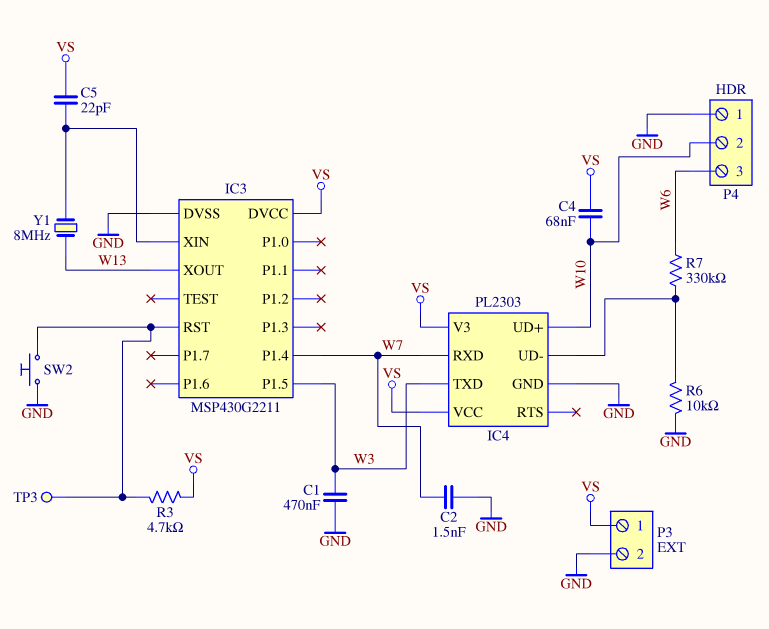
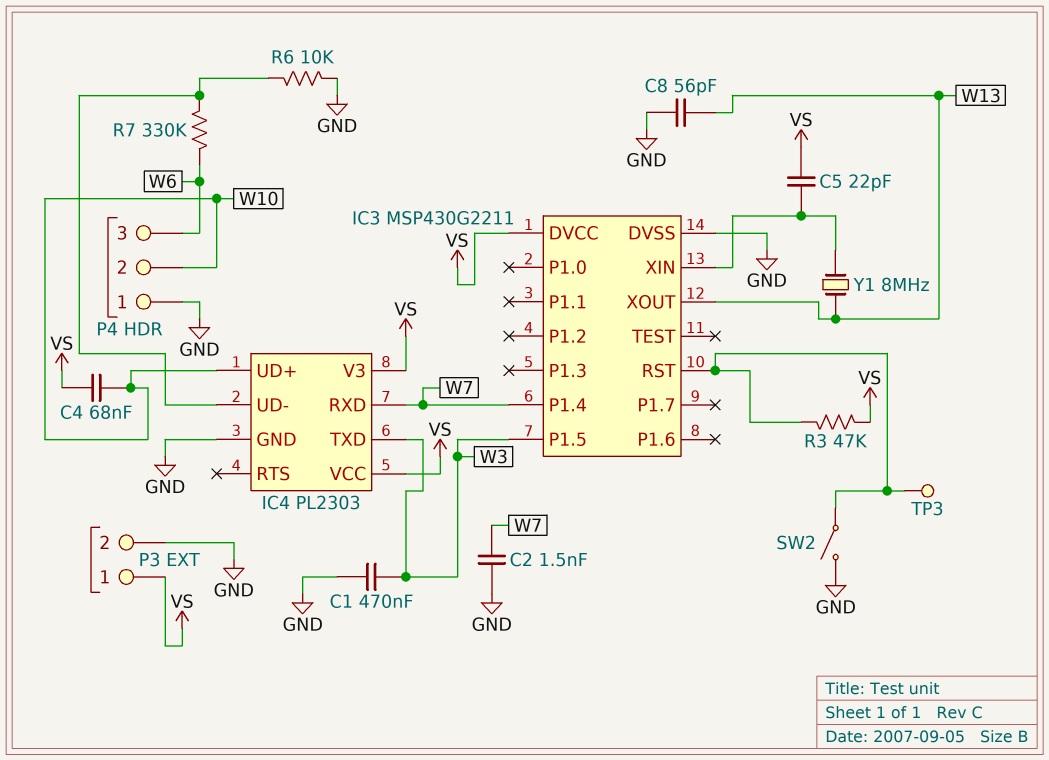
C8: none -> 56pF (GND, W13)
R3: 4.7k (IC3/RST, VS) -> 47k (IC3/RST, VS)
SW2: button (GND, IC3/RST) -> switch (GND, IC3/RST)

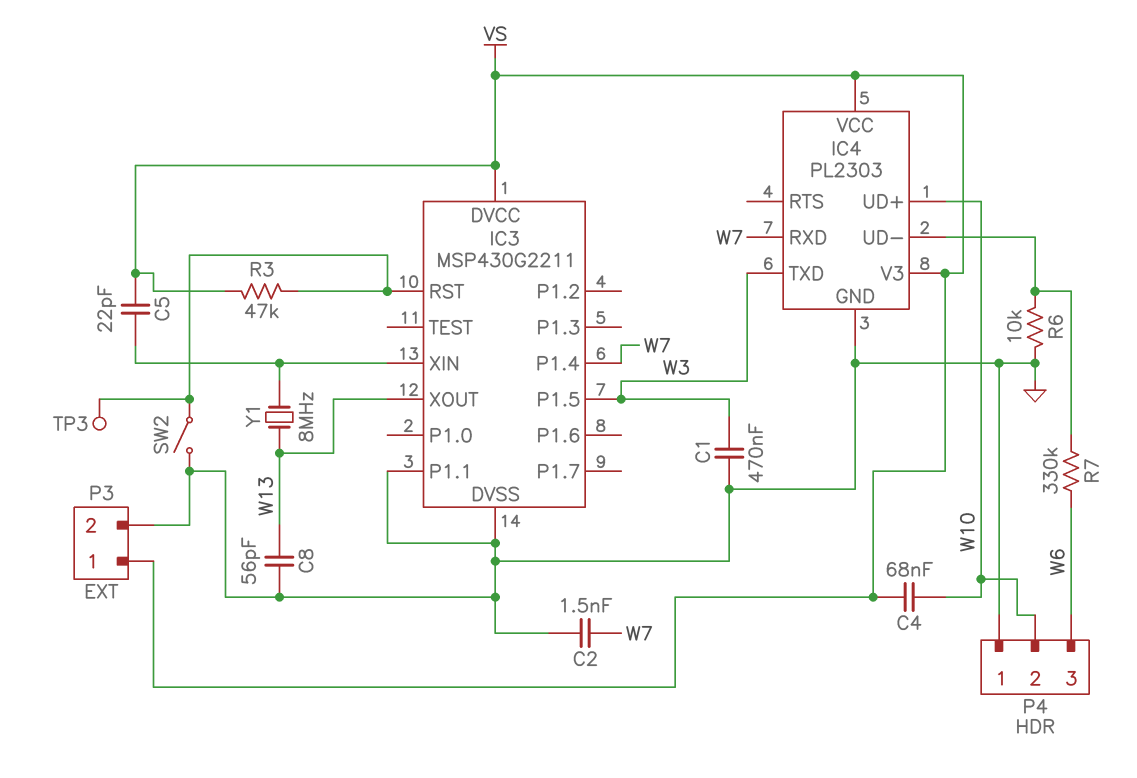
IC3 pin P1.1: none -> GND

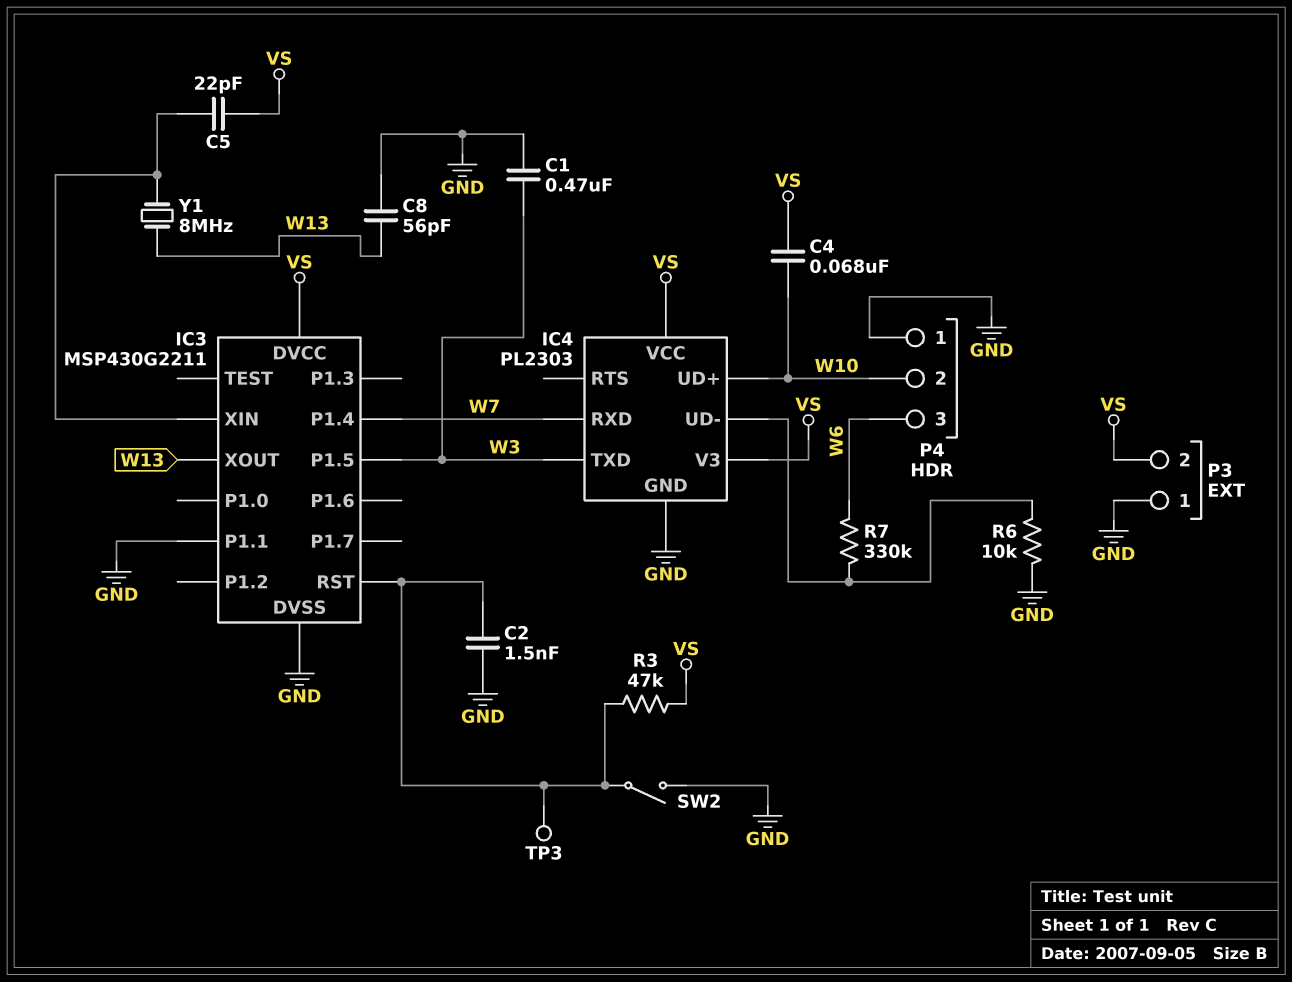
C2: 1.5nF (GND, W7) -> 1.5nF (GND, IC3/RST)
P3 pin 1: VS -> GND
P3 pin 2: GND -> VS

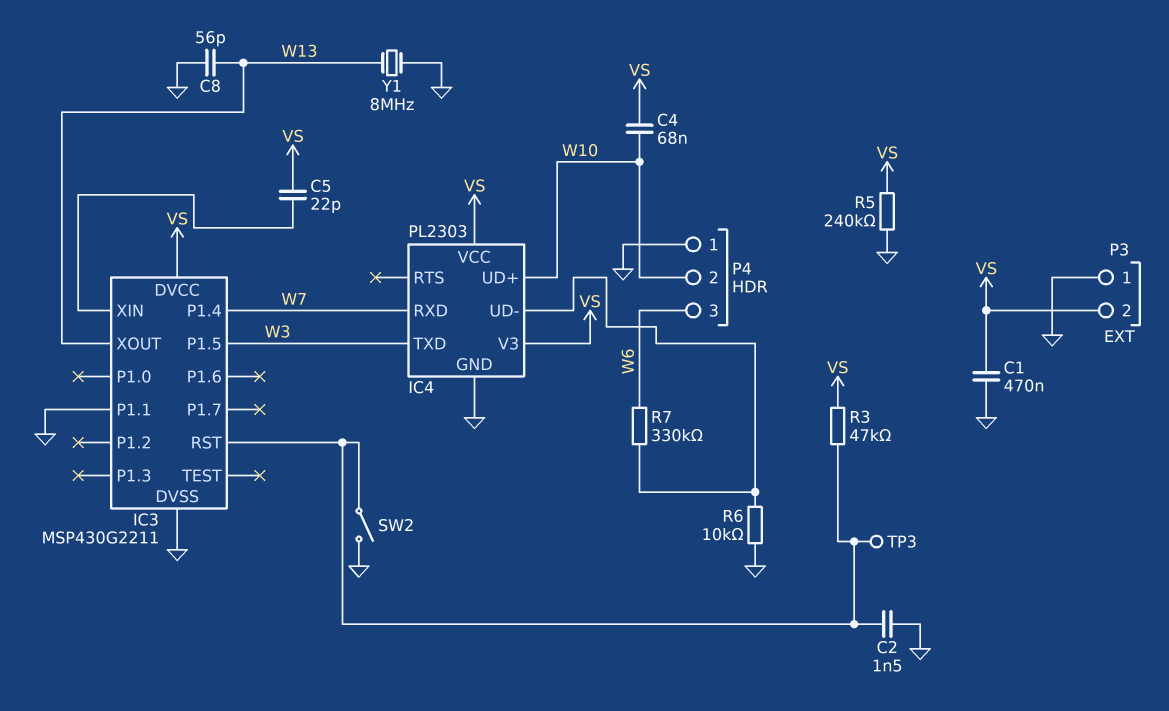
C1: 470nF (GND, W3) -> 470nF (GND, VS)
R5: none -> 240k (GND, VS)
Y1: 8MHz (IC3/XIN, W13) -> 8MHz (GND, W13)

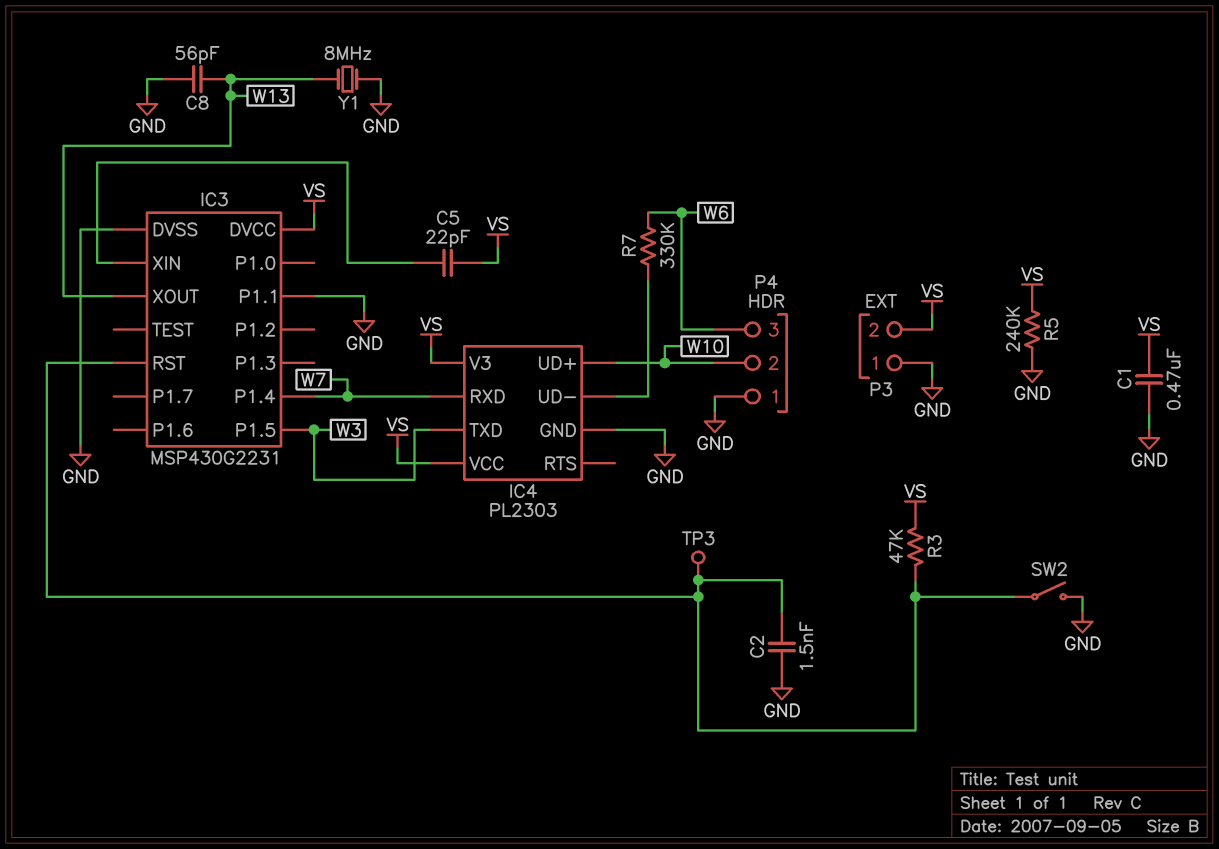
C4: 68nF (VS, W10) -> none
IC3: MSP430G2211 -> MSP430G2231
R6: 10k (GND, IC4/UD-) -> none

